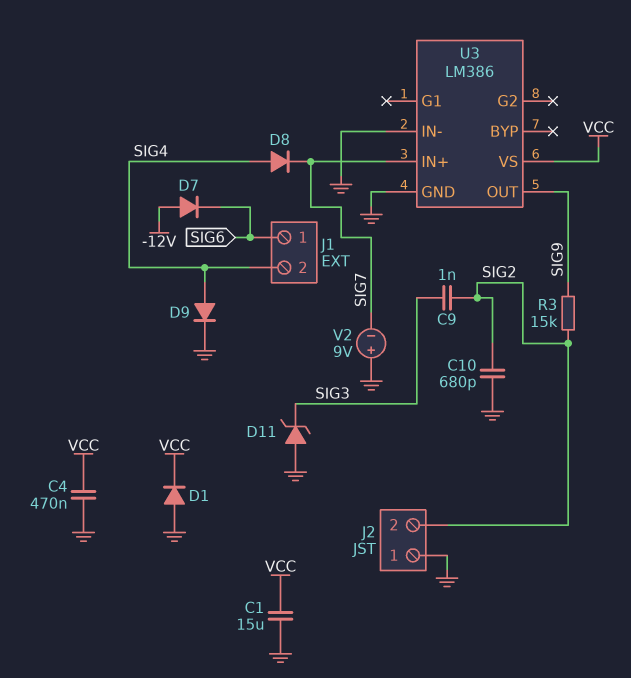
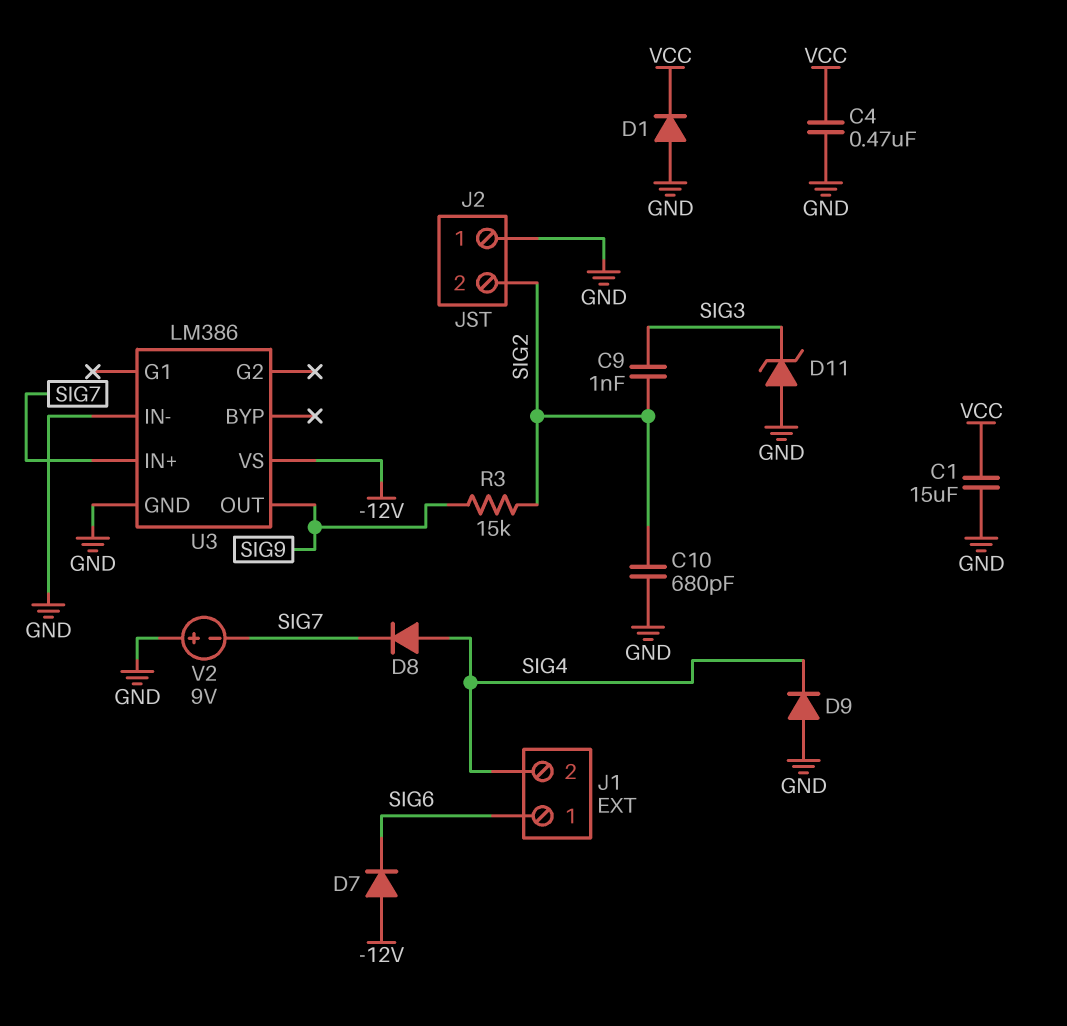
D9: diode (A SIG4, K GND) -> diode (A GND, K SIG4)
U3 pin VS: VCC -> -12V

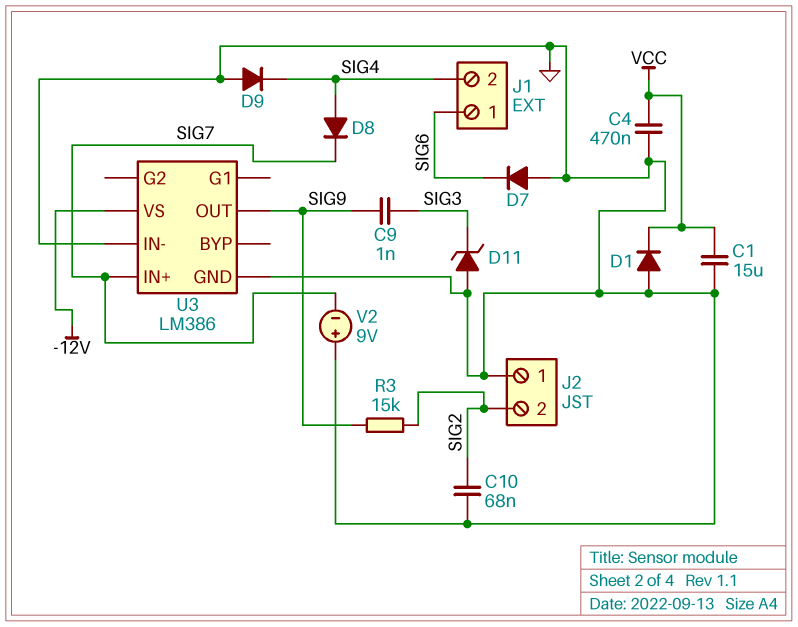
C9: 1nF (SIG2, SIG3) -> 1nF (SIG3, SIG9)
C10: 680pF (GND, SIG2) -> 68nF (GND, SIG2)
D7: diode (A -12V, K SIG6) -> diode (A GND, K SIG6)

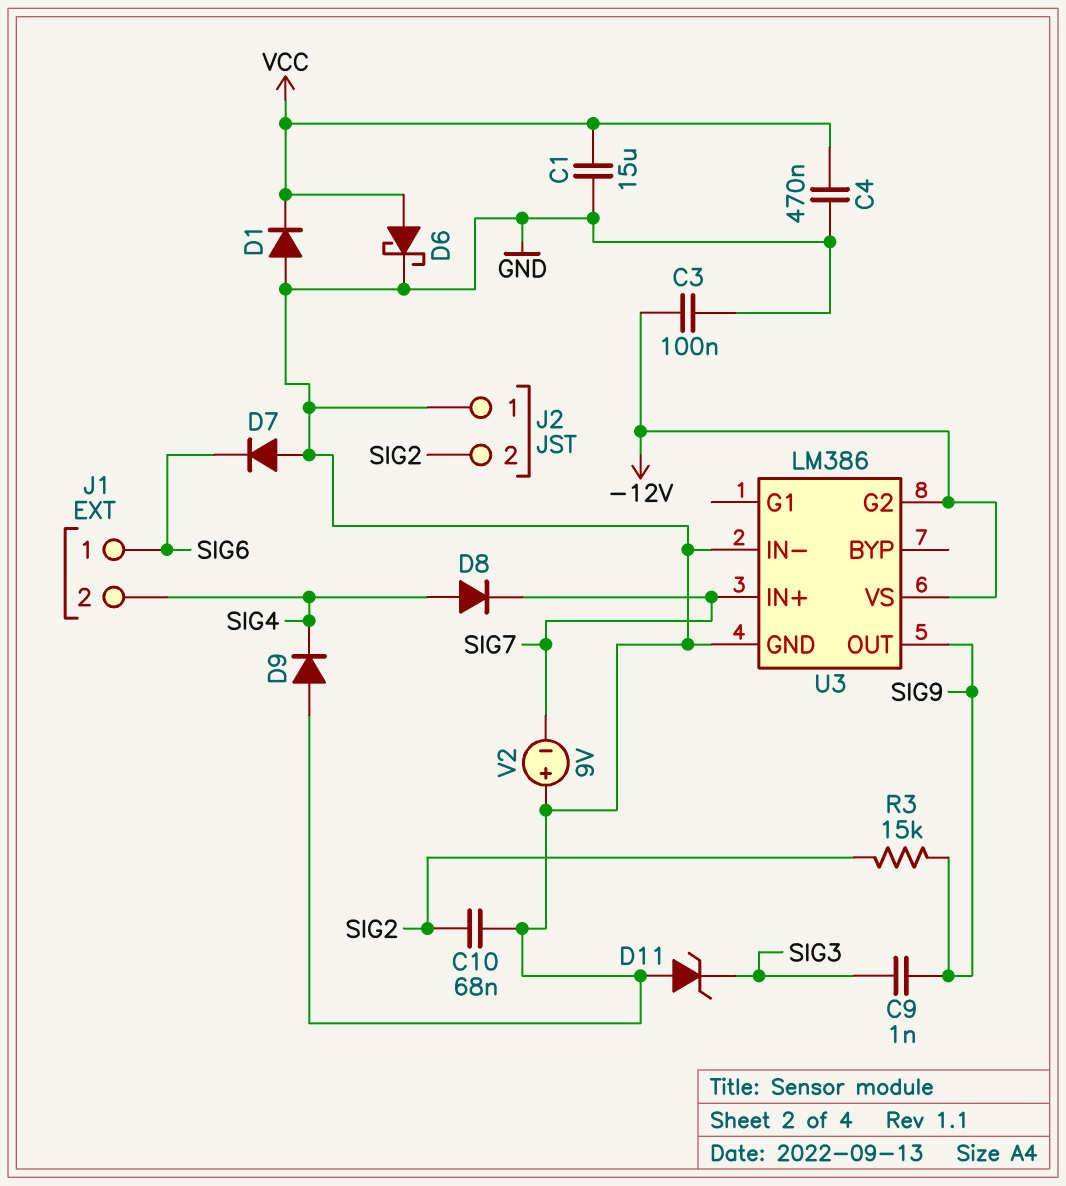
C3: none -> 100nF (-12V, GND)
D6: none -> schottky (A VCC, K GND)
U3 pin G2: none -> -12V

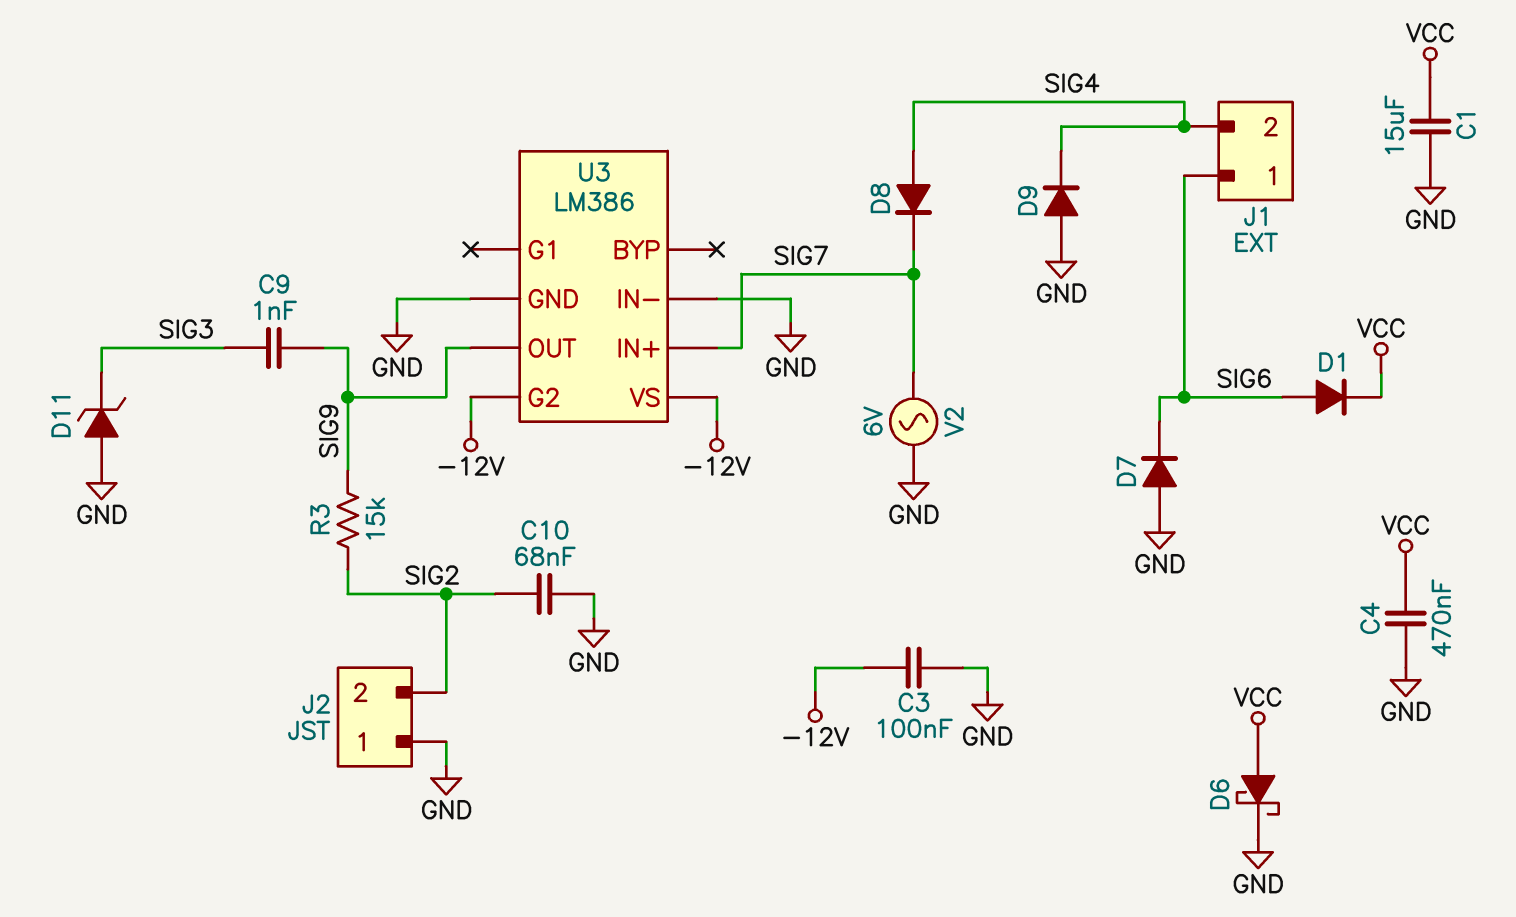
D1: diode (A GND, K VCC) -> diode (A SIG6, K VCC)
V2: 9V (plus GND, minus SIG7) -> AC 6V (GND, SIG7)

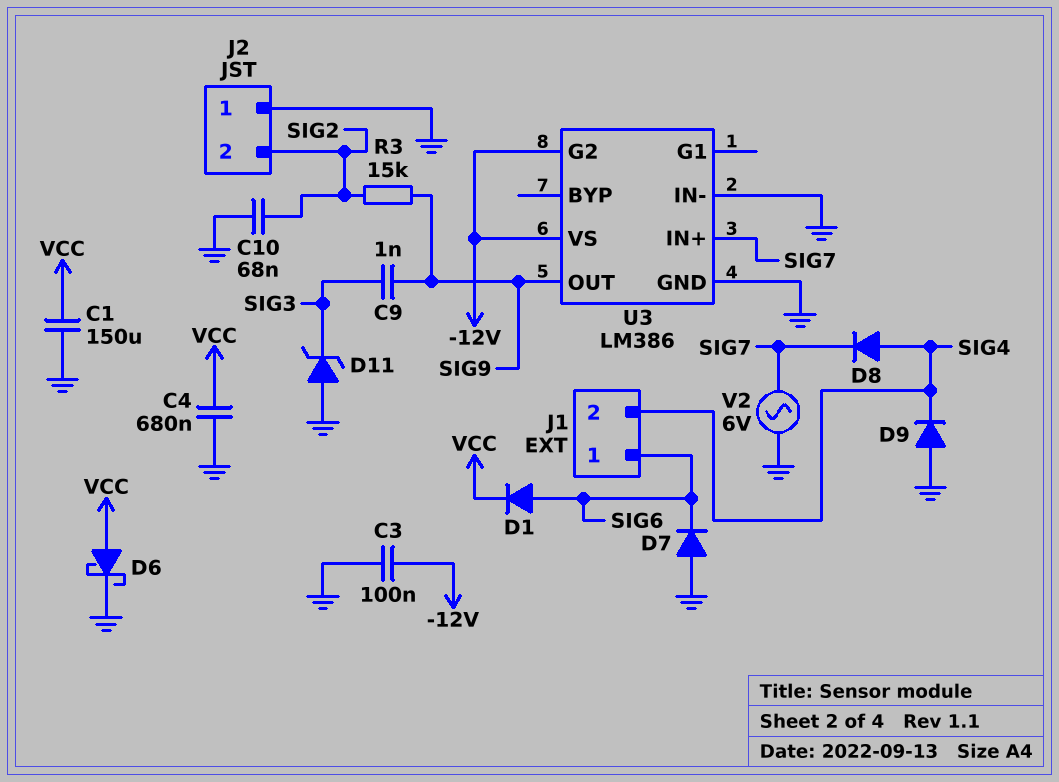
C1: 15uF (GND, VCC) -> 150uF (GND, VCC)
C4: 470nF (GND, VCC) -> 680nF (GND, VCC)

